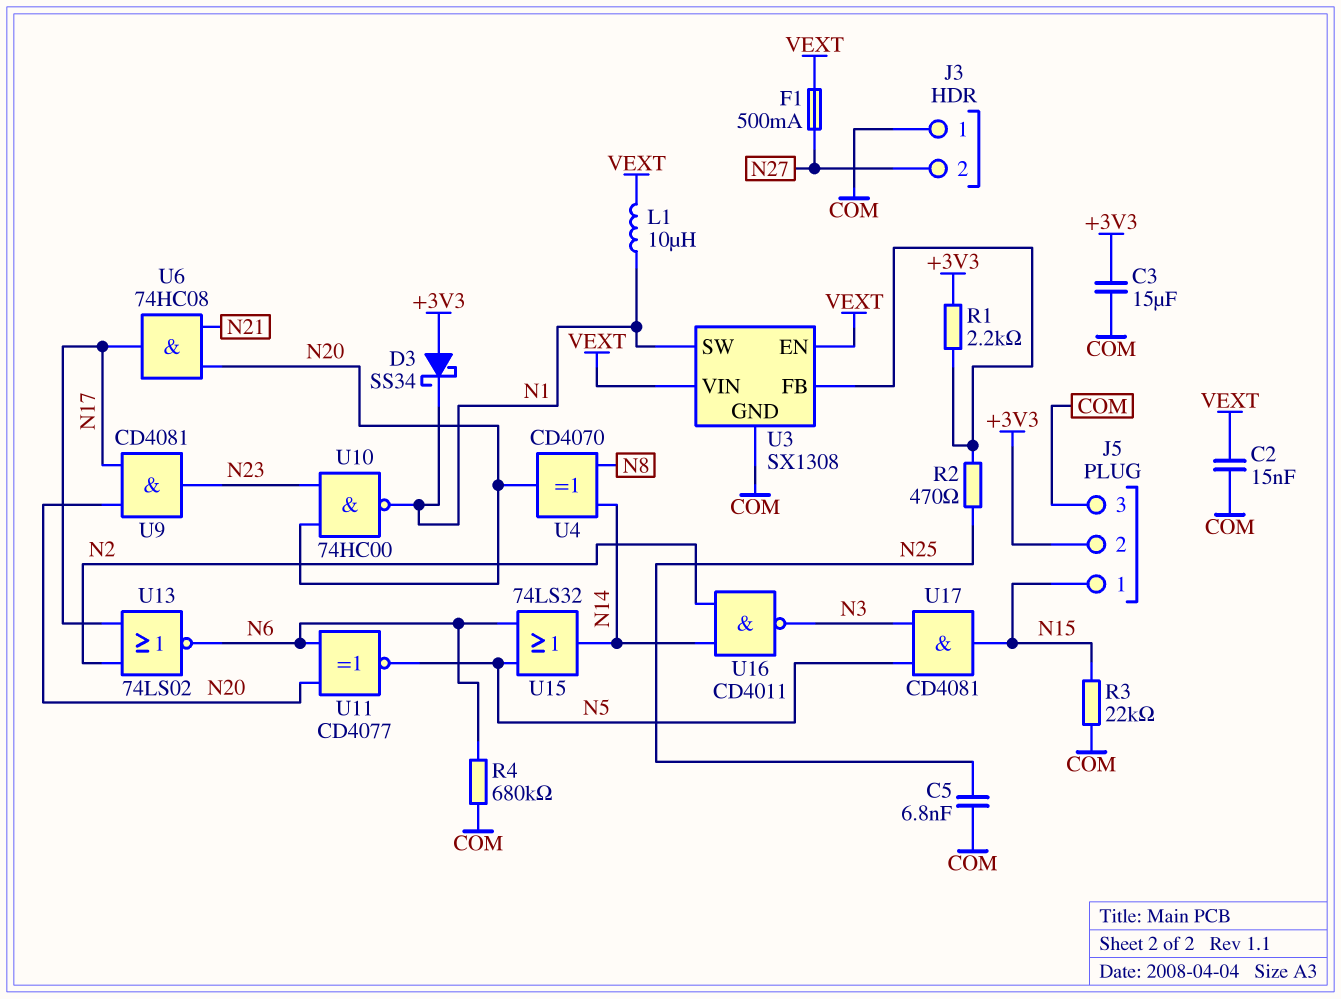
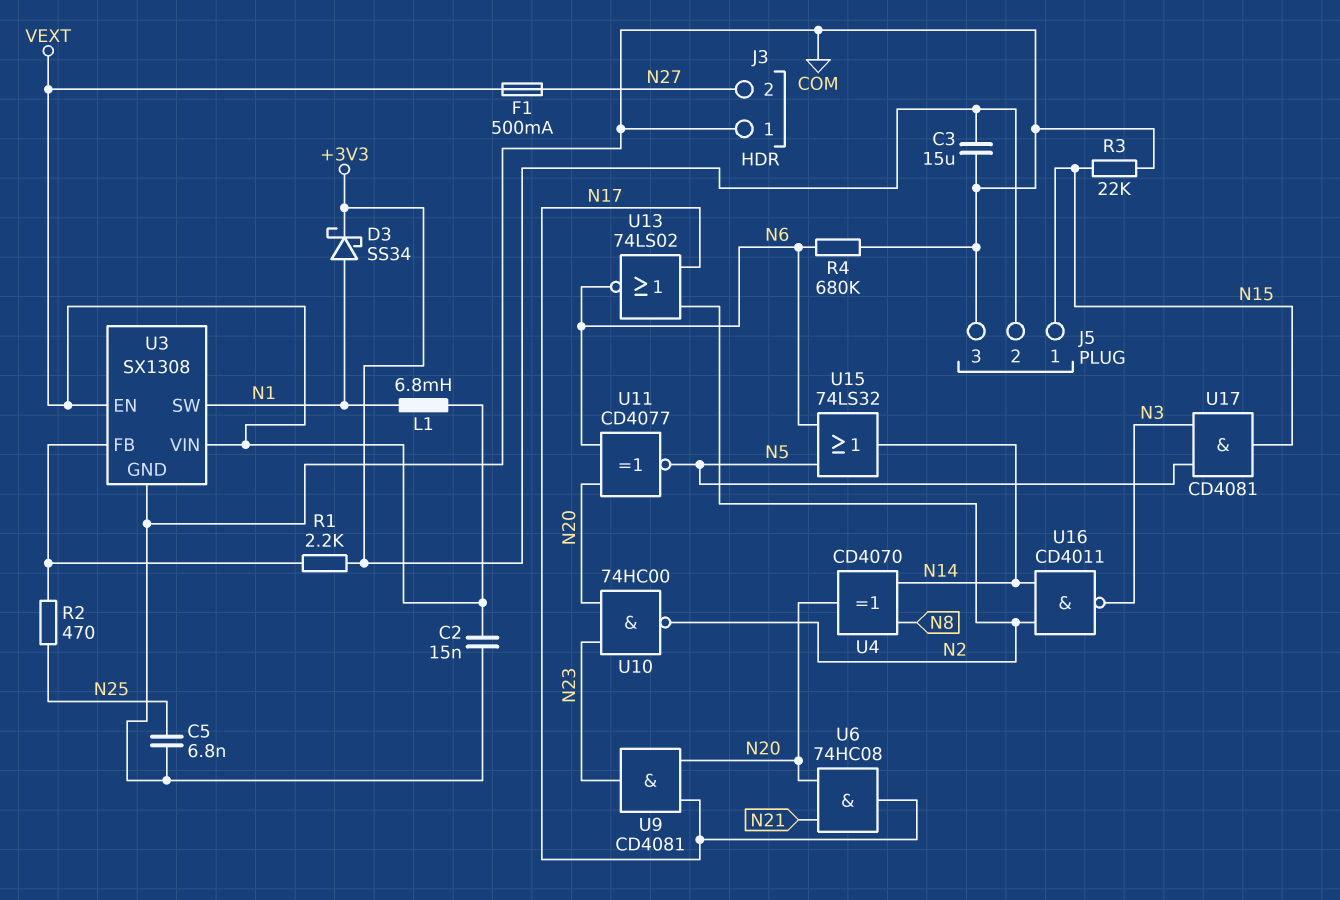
D3: schottky SS34 (A +3V3, K N1) -> schottky SS34 (A N1, K +3V3)
L1: 10uH (N1, VEXT) -> 6.8mH (N1, VEXT)
U10: NAND 74HC00 (in N20, in N23, out N1) -> NAND 74HC00 (in N20, in N23, out N2)

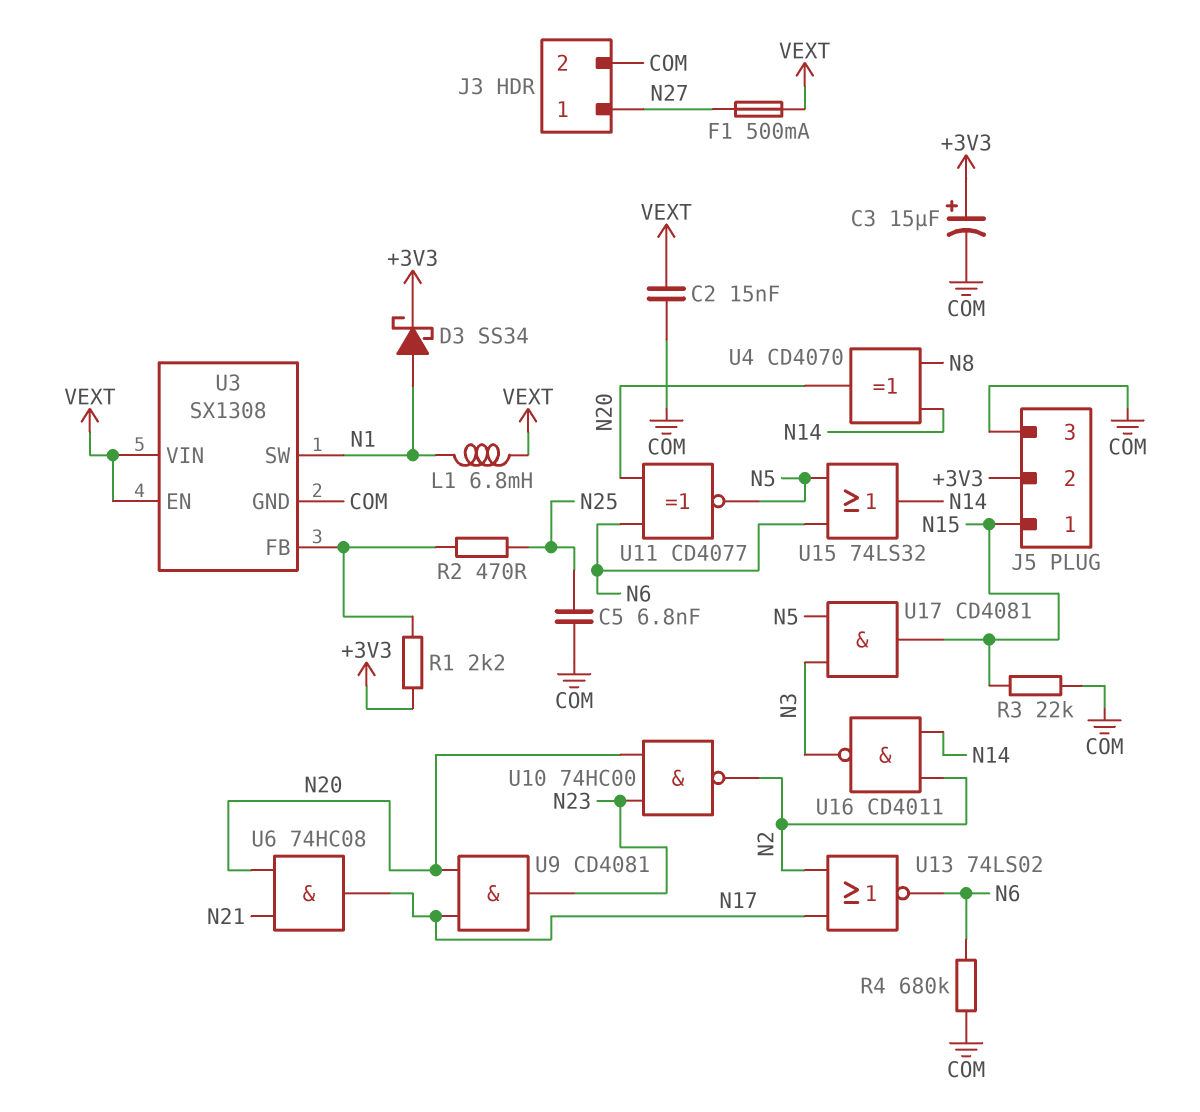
C3: 15uF (+3V3, COM) -> 15uF (plus +3V3, minus COM)
J3 pin 1: COM -> N27
J3 pin 2: N27 -> COM

